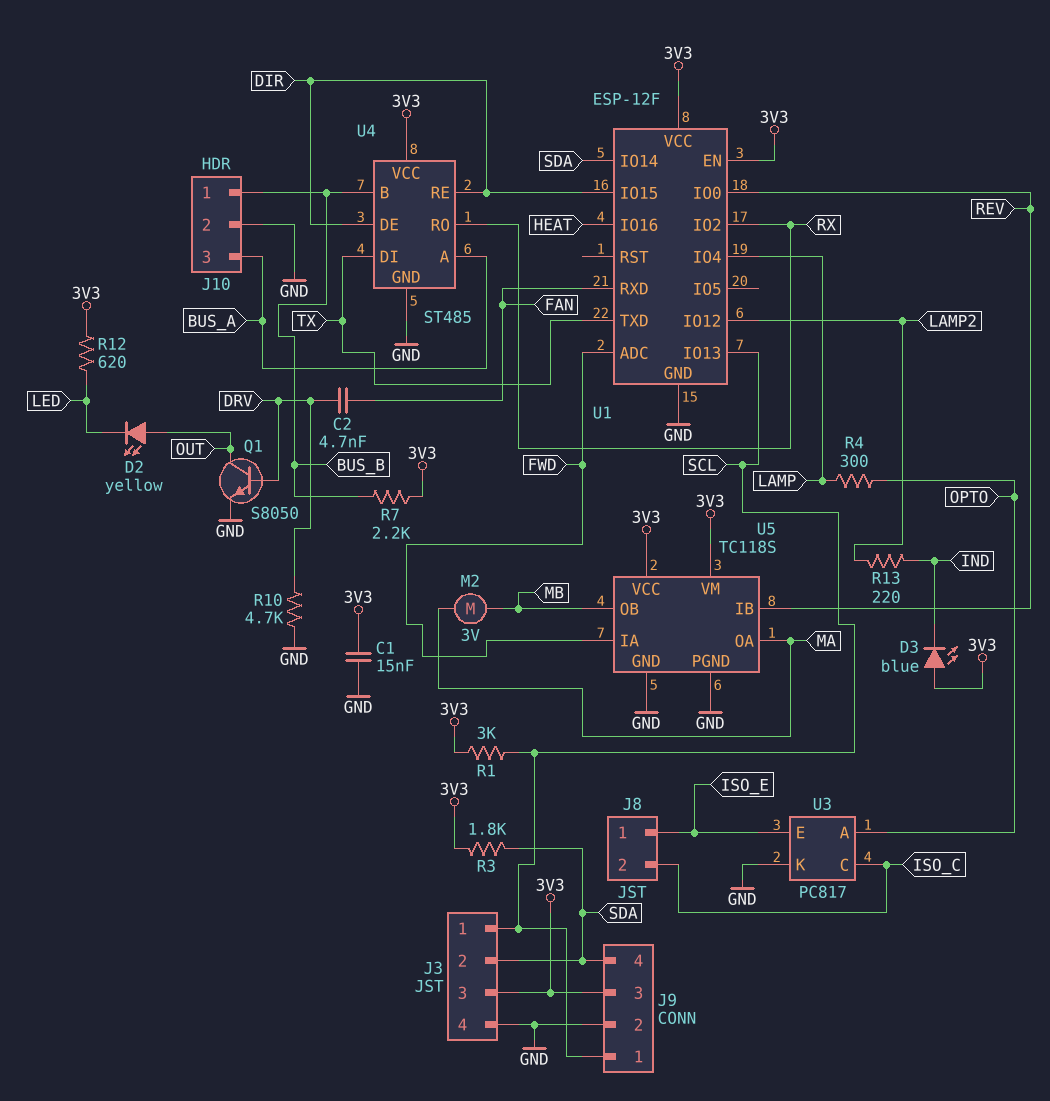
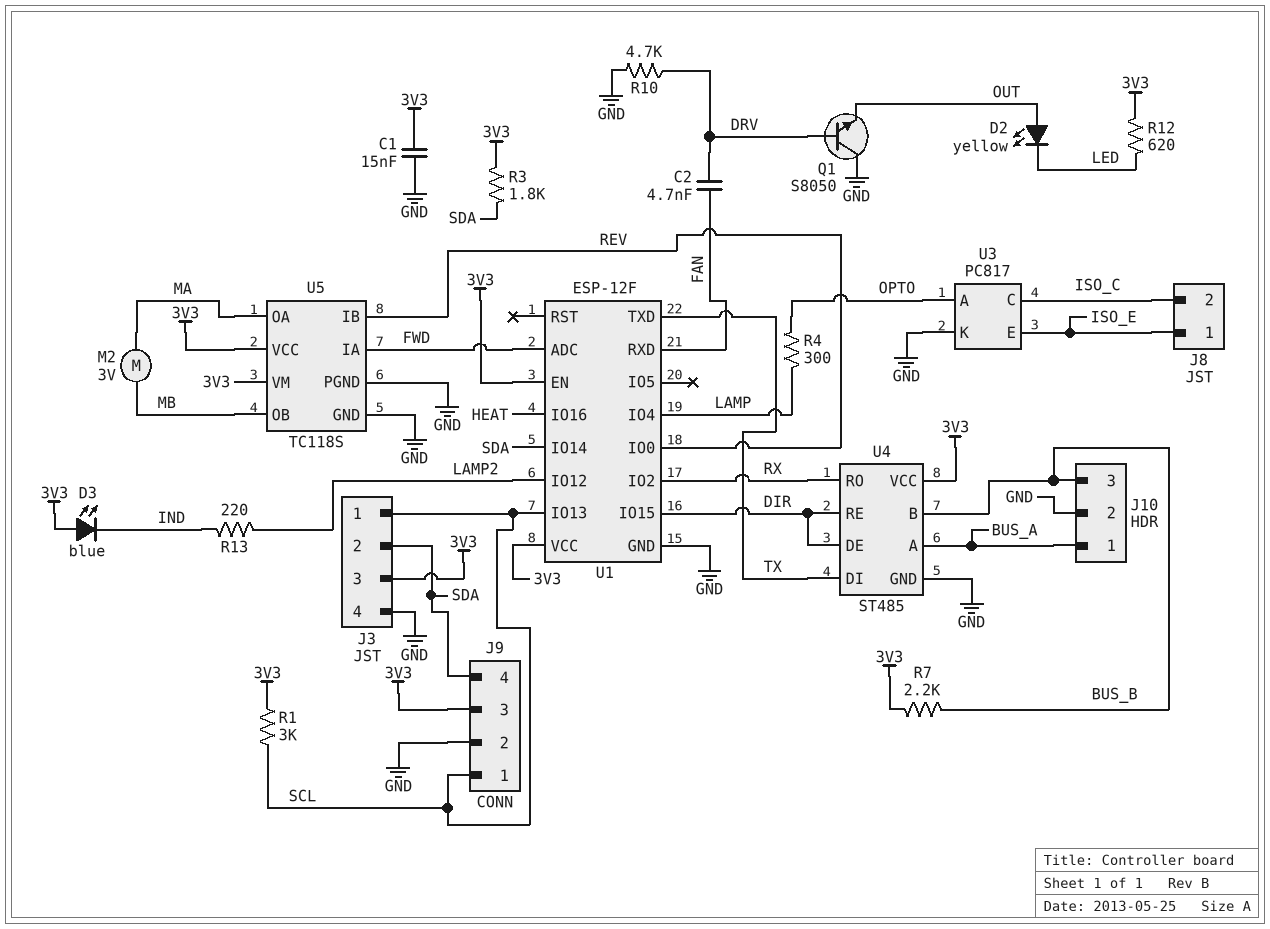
J10 pin 1: BUS_B -> BUS_A
J10 pin 3: BUS_A -> BUS_B
Q1: NPN S8050 (B DRV, C OUT, E GND) -> NPN S8050 (B DRV, C GND, E OUT)

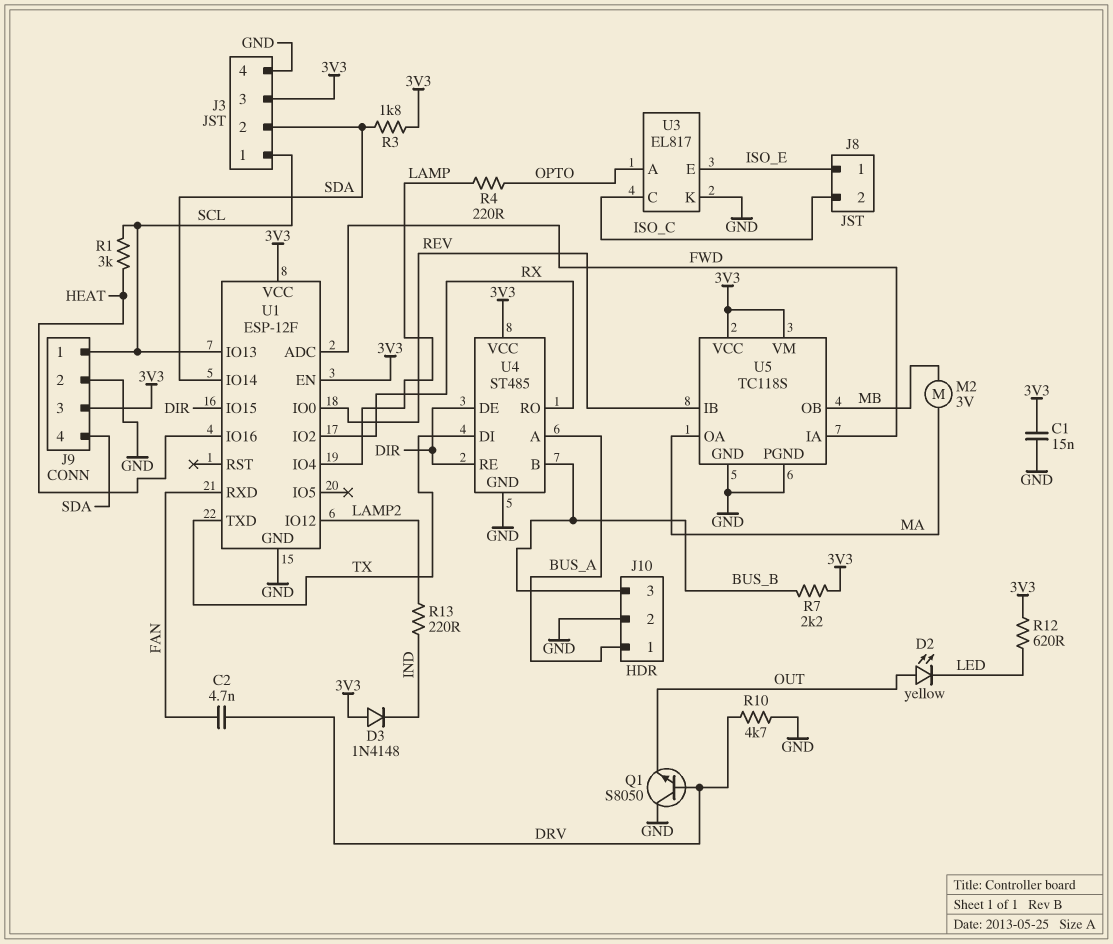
D3: LED blue (A 3V3, K IND) -> diode 1N4148 (A 3V3, K IND)
R1: 3k (3V3, SCL) -> 3k (HEAT, SCL)
R4: 300 (LAMP, OPTO) -> 220 (LAMP, OPTO)
U3: PC817 -> EL817

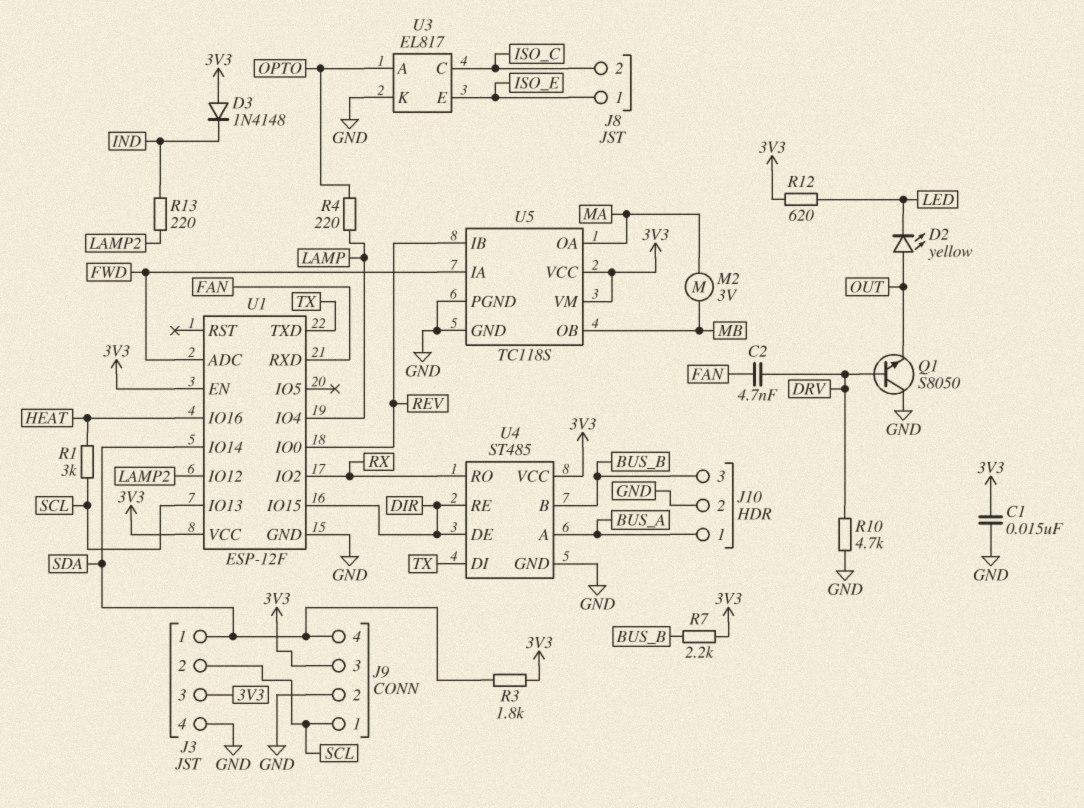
J3 pin 1: SCL -> SDA
J3 pin 2: SDA -> SCL

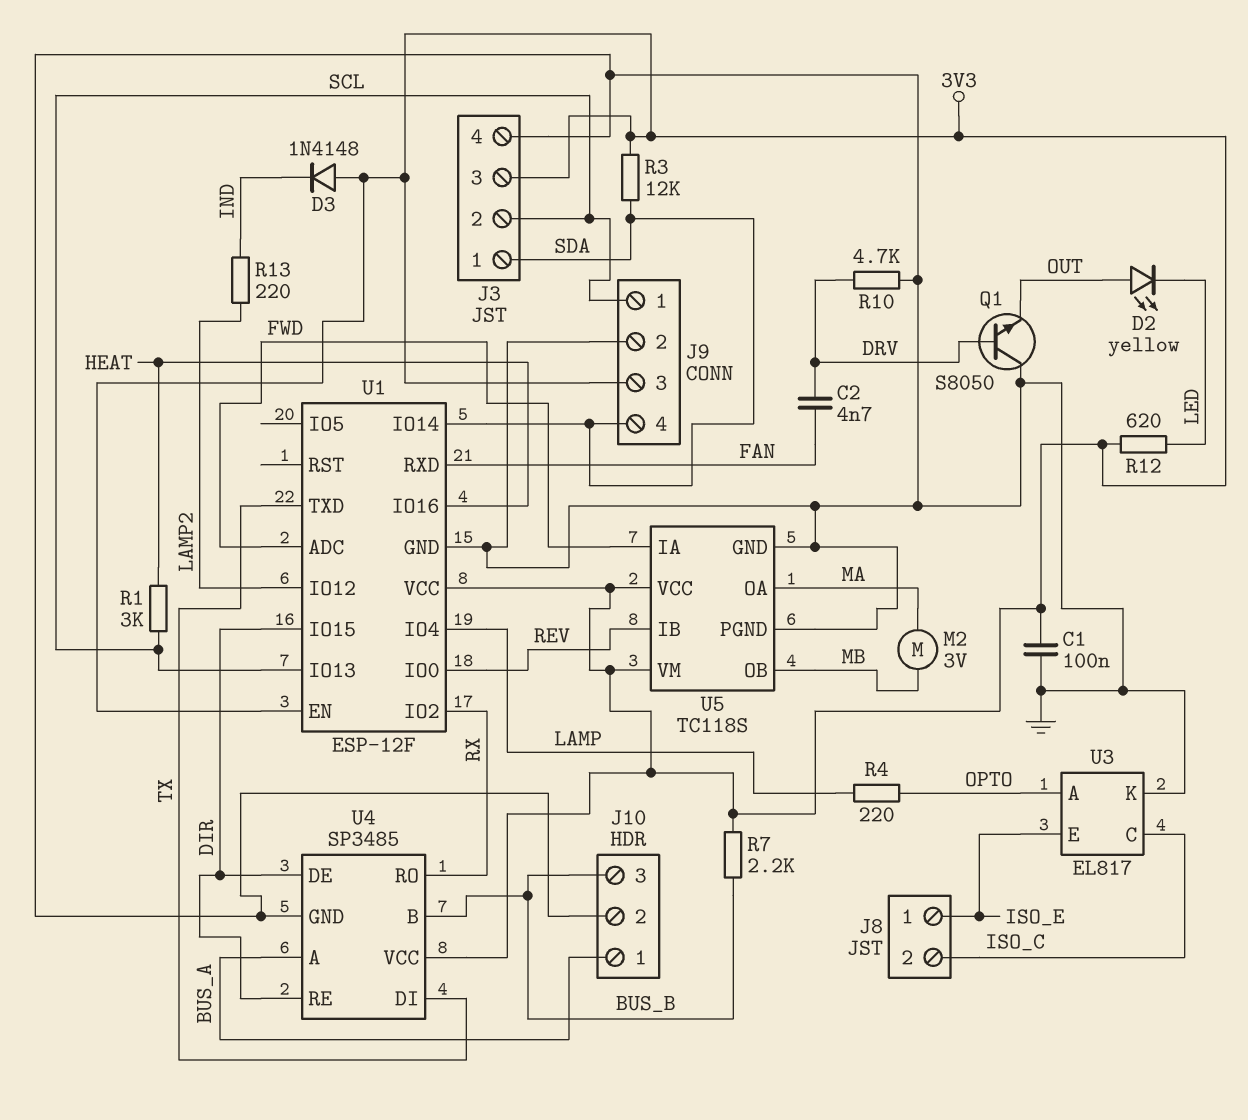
C1: 15nF (3V3, GND) -> 100nF (3V3, GND)
R3: 1.8k (3V3, SDA) -> 12k (3V3, SDA)
U4: ST485 -> SP3485

